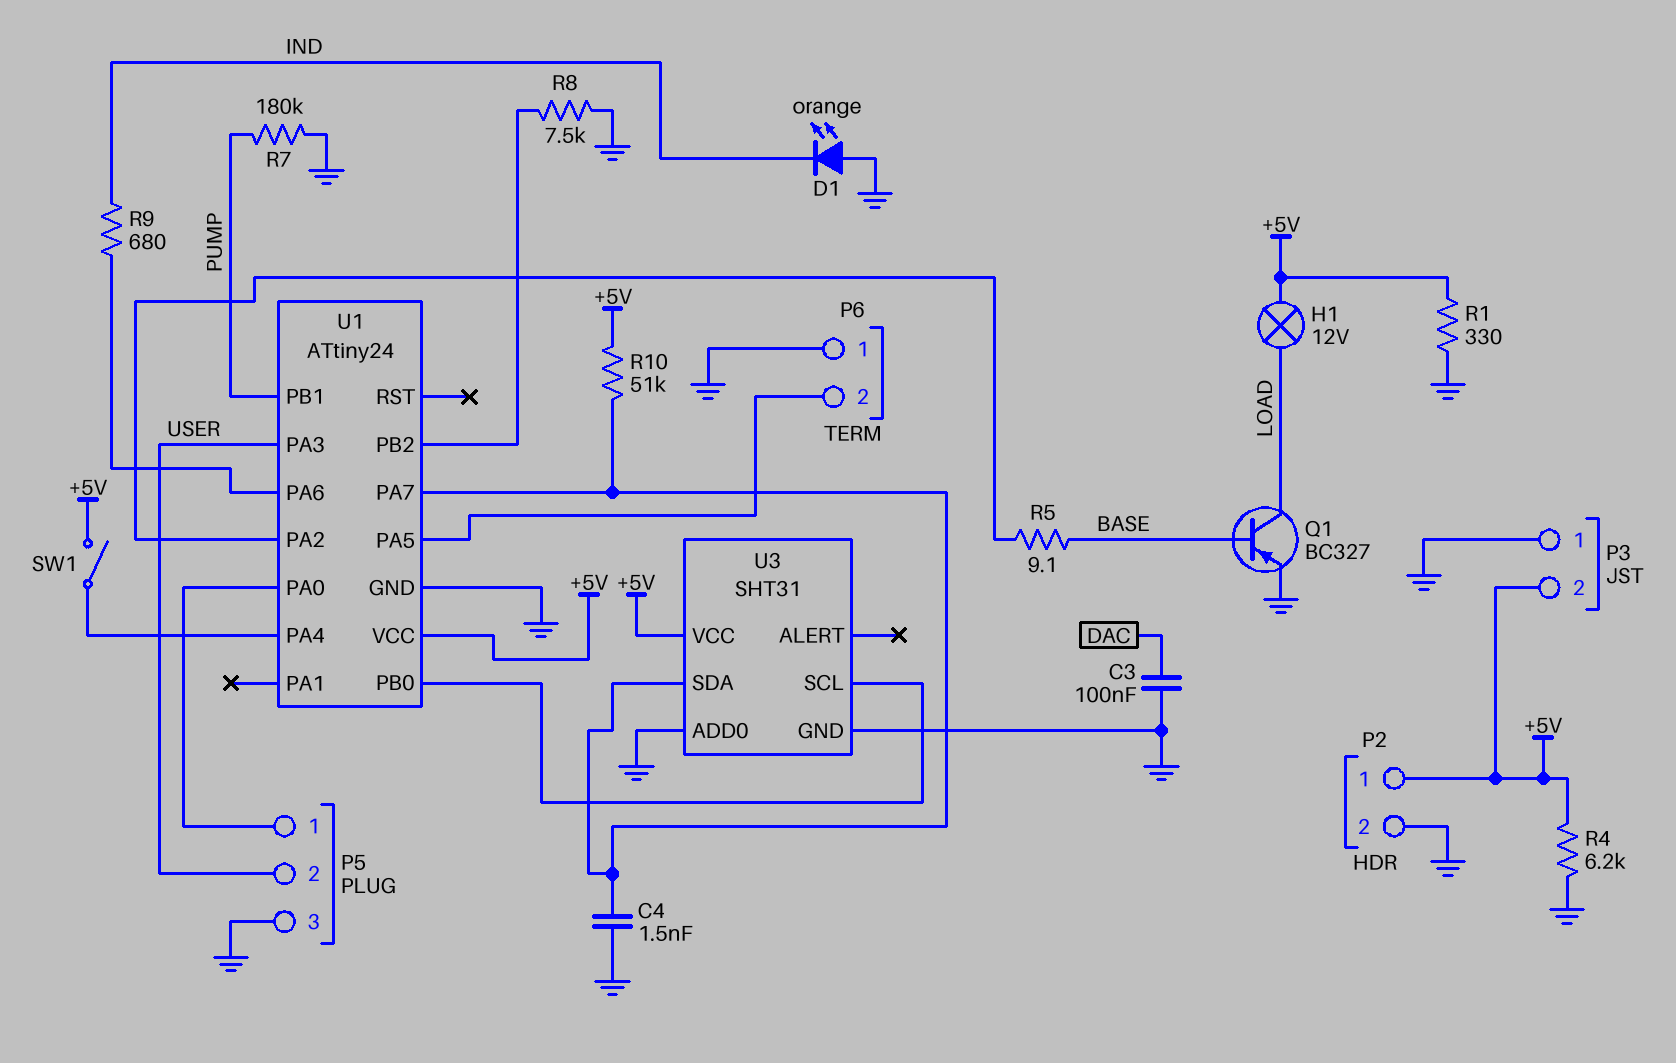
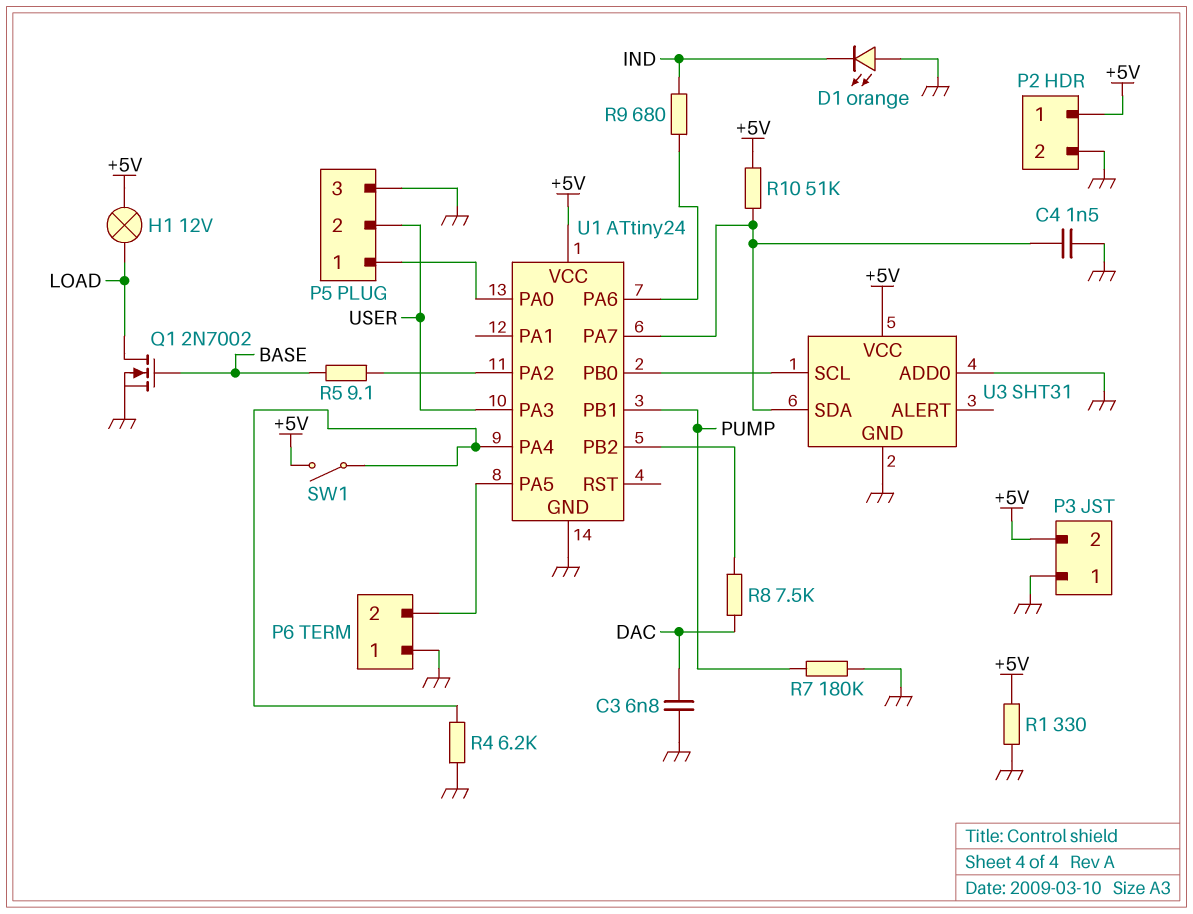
C3: 100nF (DAC, GND) -> 6.8nF (DAC, GND)
Q1: PNP BC327 (B BASE, C LOAD, E GND) -> NMOS 2N7002 (G BASE, D LOAD, S GND)
R4: 6.2k (+5V, GND) -> 6.2k (GND, U1/PA4)
R8: 7.5k (GND, U1/PB2) -> 7.5k (DAC, U1/PB2)

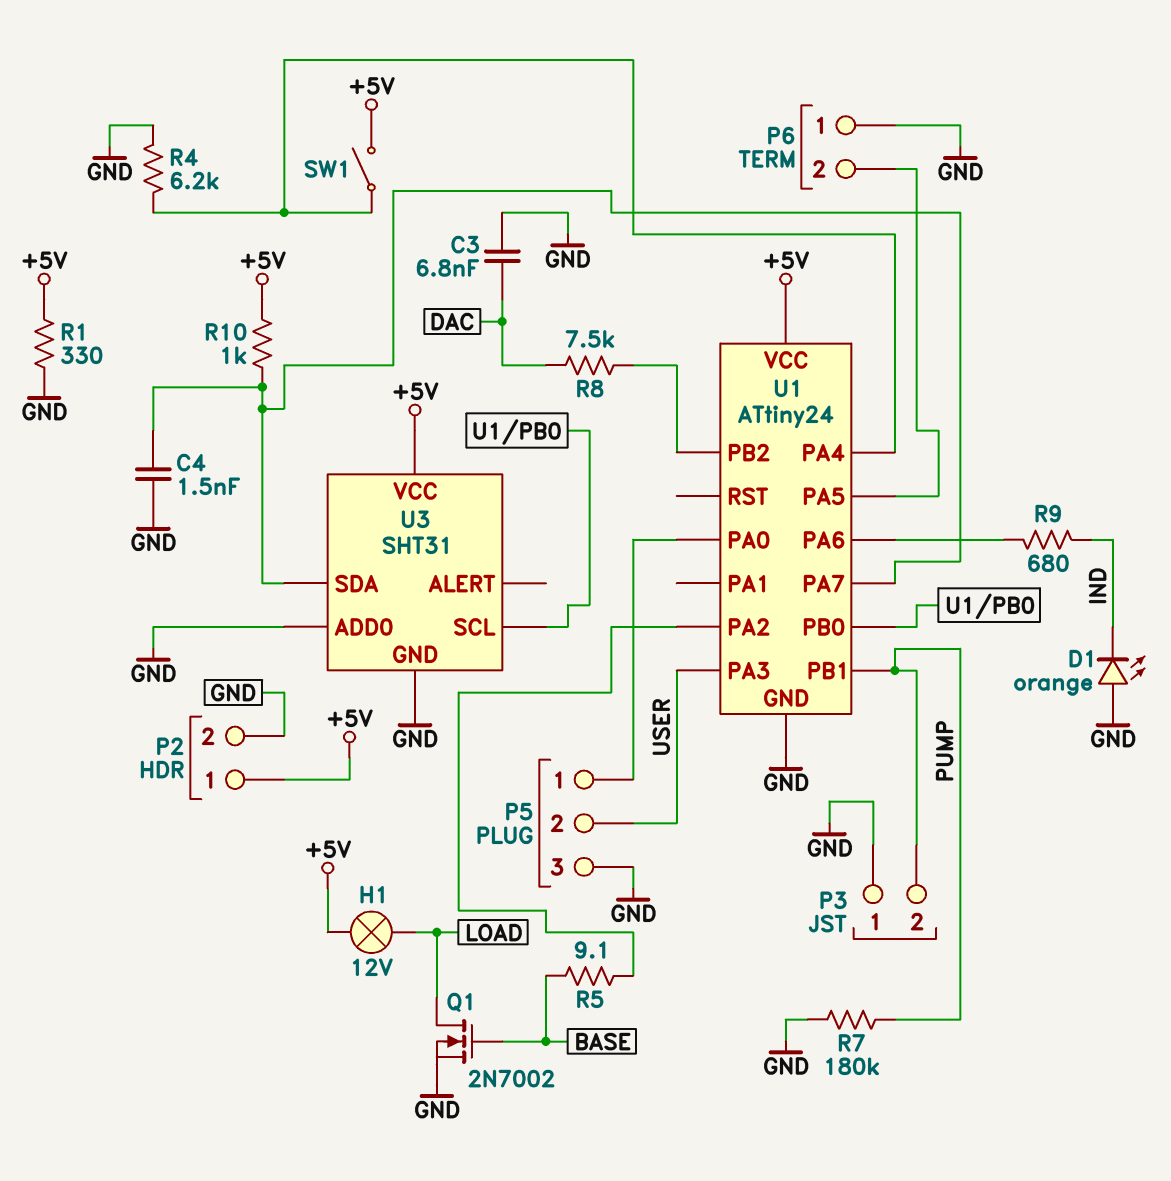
P3 pin 2: +5V -> PUMP
R10: 51k (+5V, U1/PA7) -> 1k (+5V, U1/PA7)

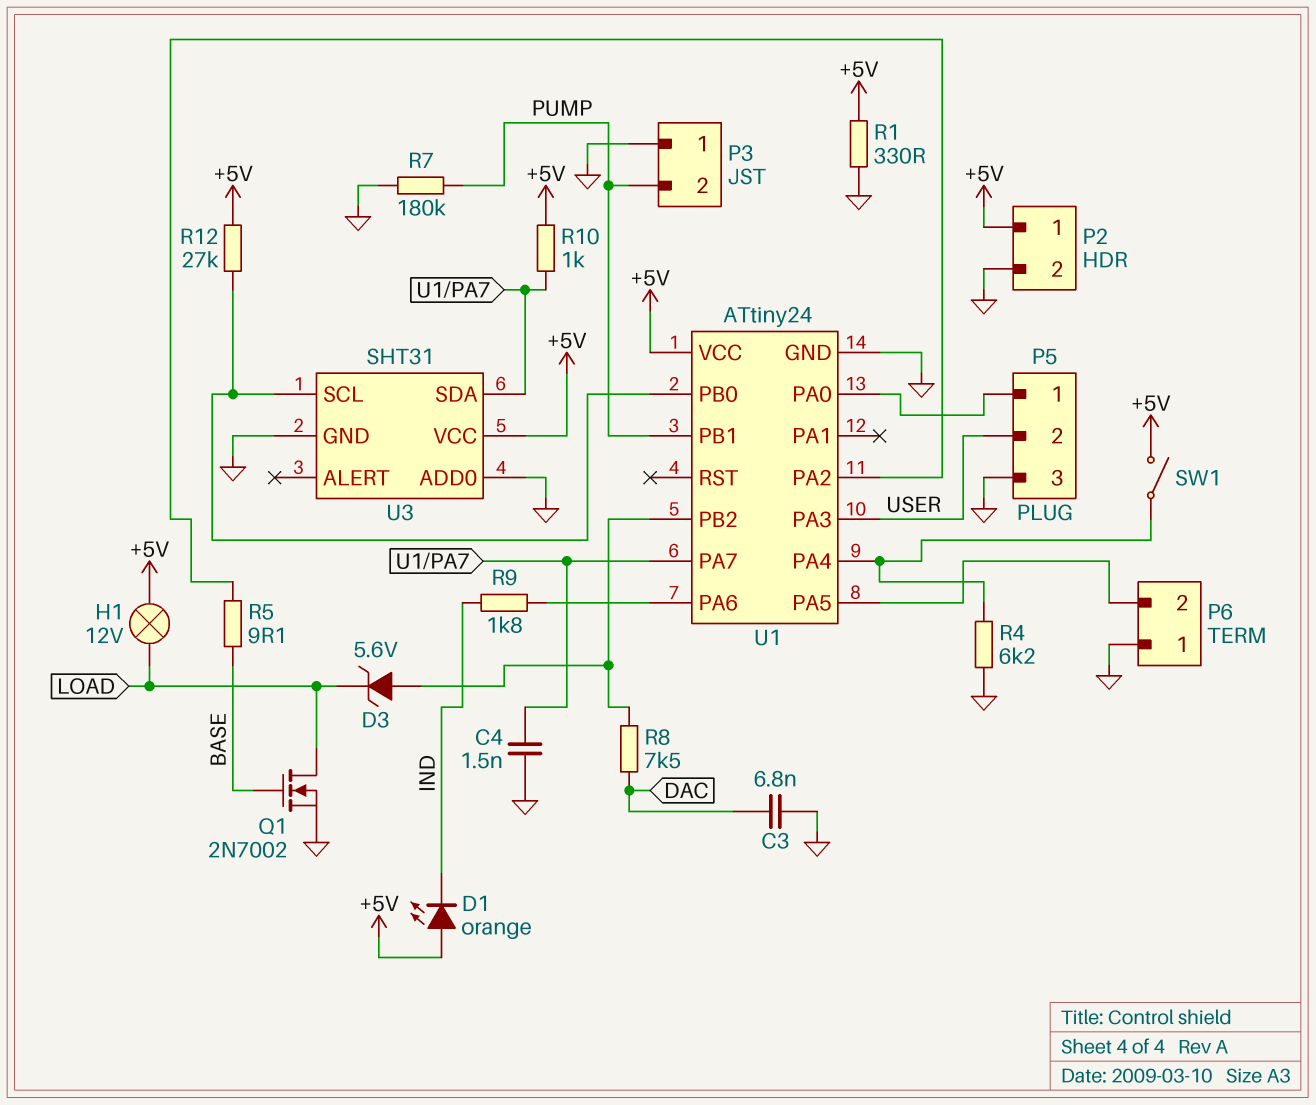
D1: LED orange (A GND, K IND) -> LED orange (A +5V, K IND)
D3: none -> zener 5.6V (A U1/PB2, K LOAD)
R9: 680 (IND, U1/PA6) -> 1.8k (IND, U1/PA6)
R12: none -> 27k (+5V, U1/PB0)

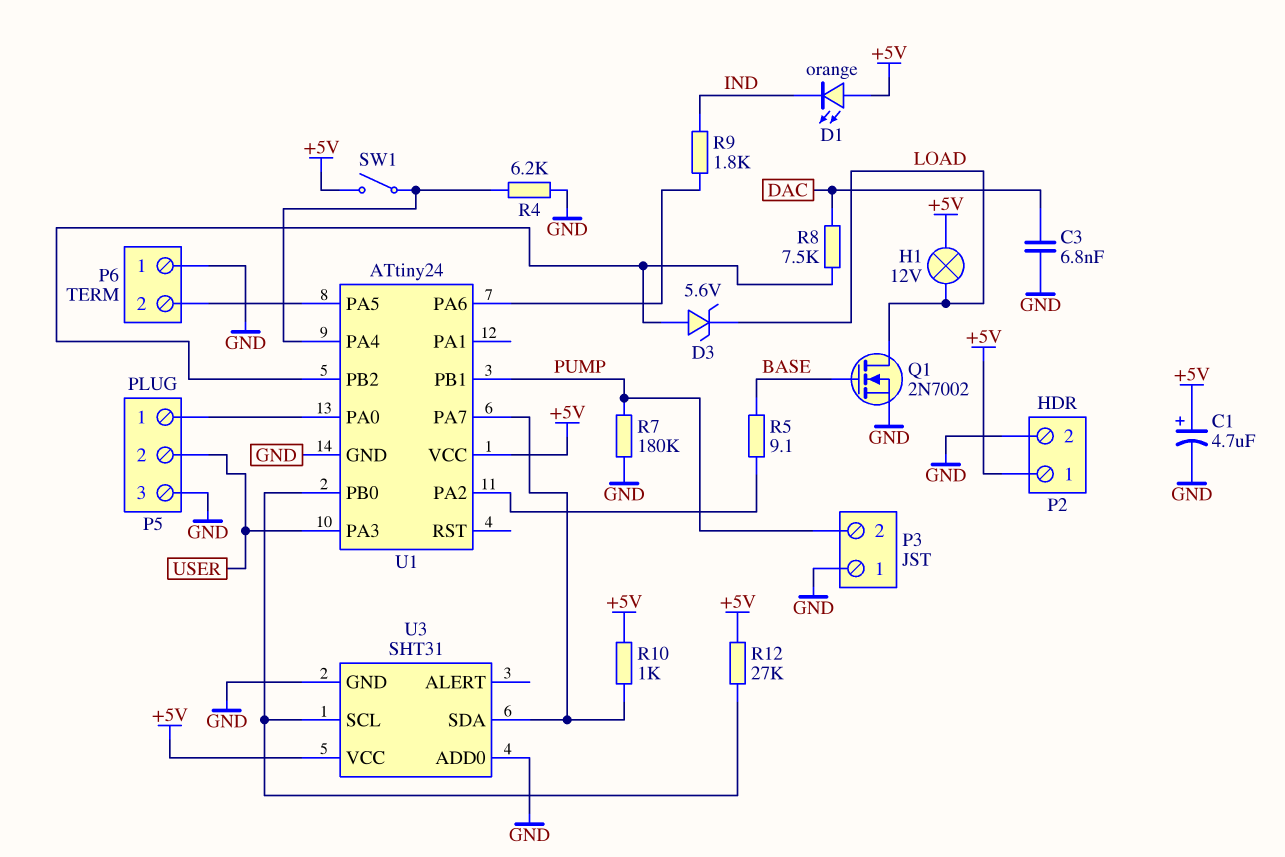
C1: none -> 4.7uF (plus +5V, minus GND)
C4: 1.5nF (GND, U1/PA7) -> none
R1: 330 (+5V, GND) -> none

